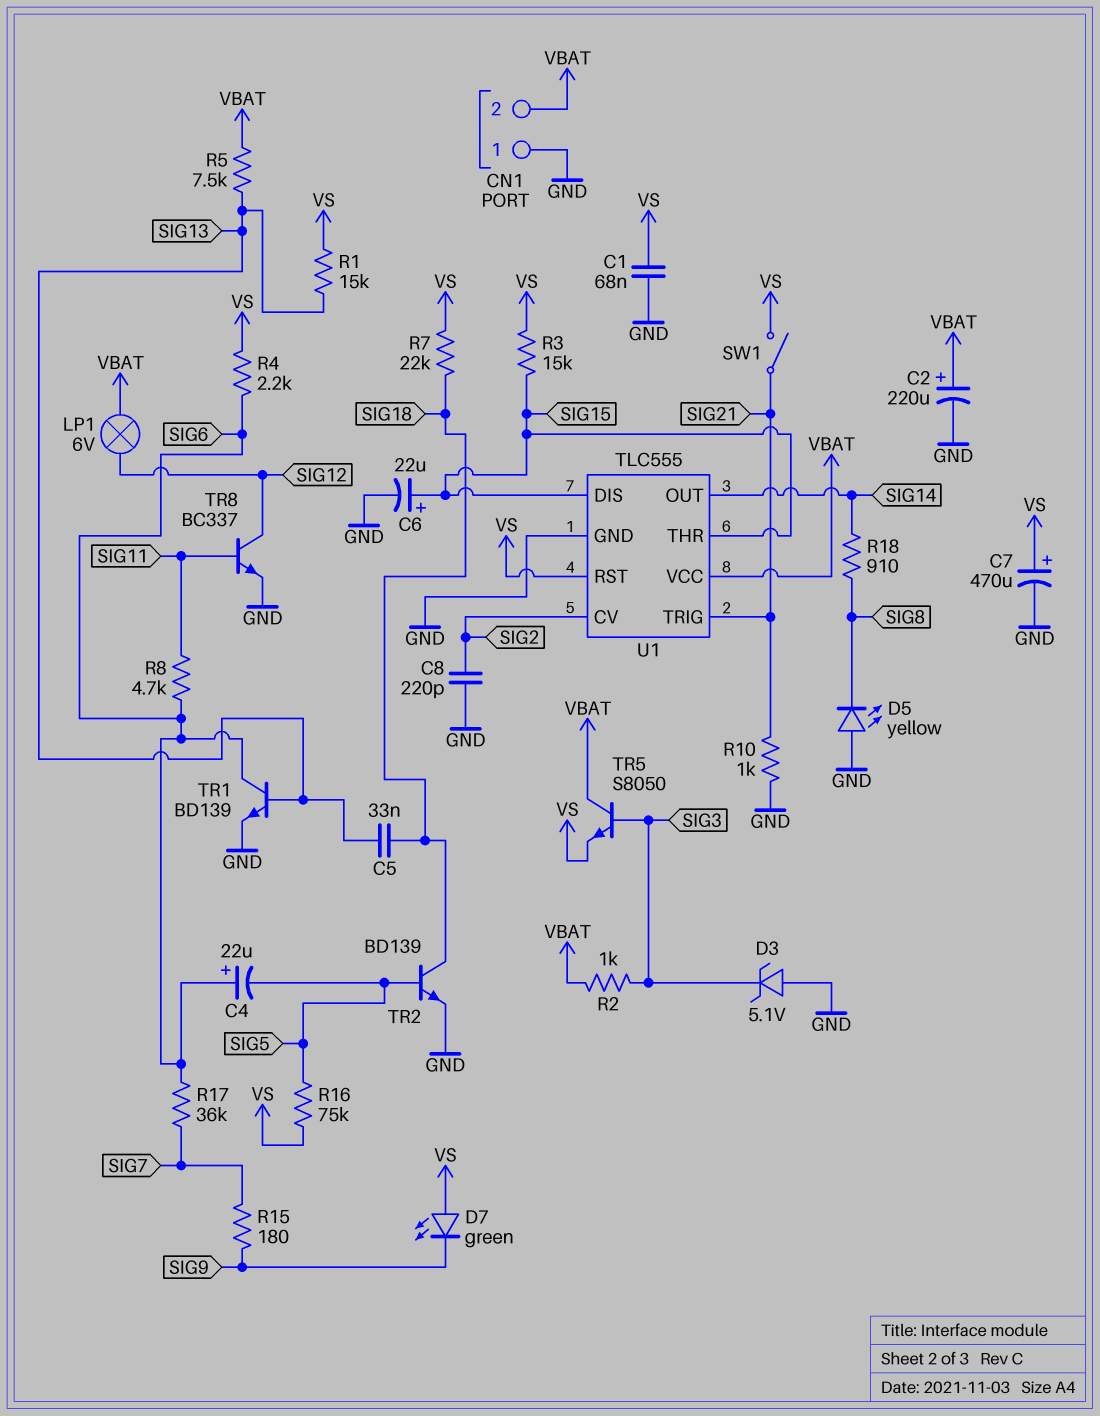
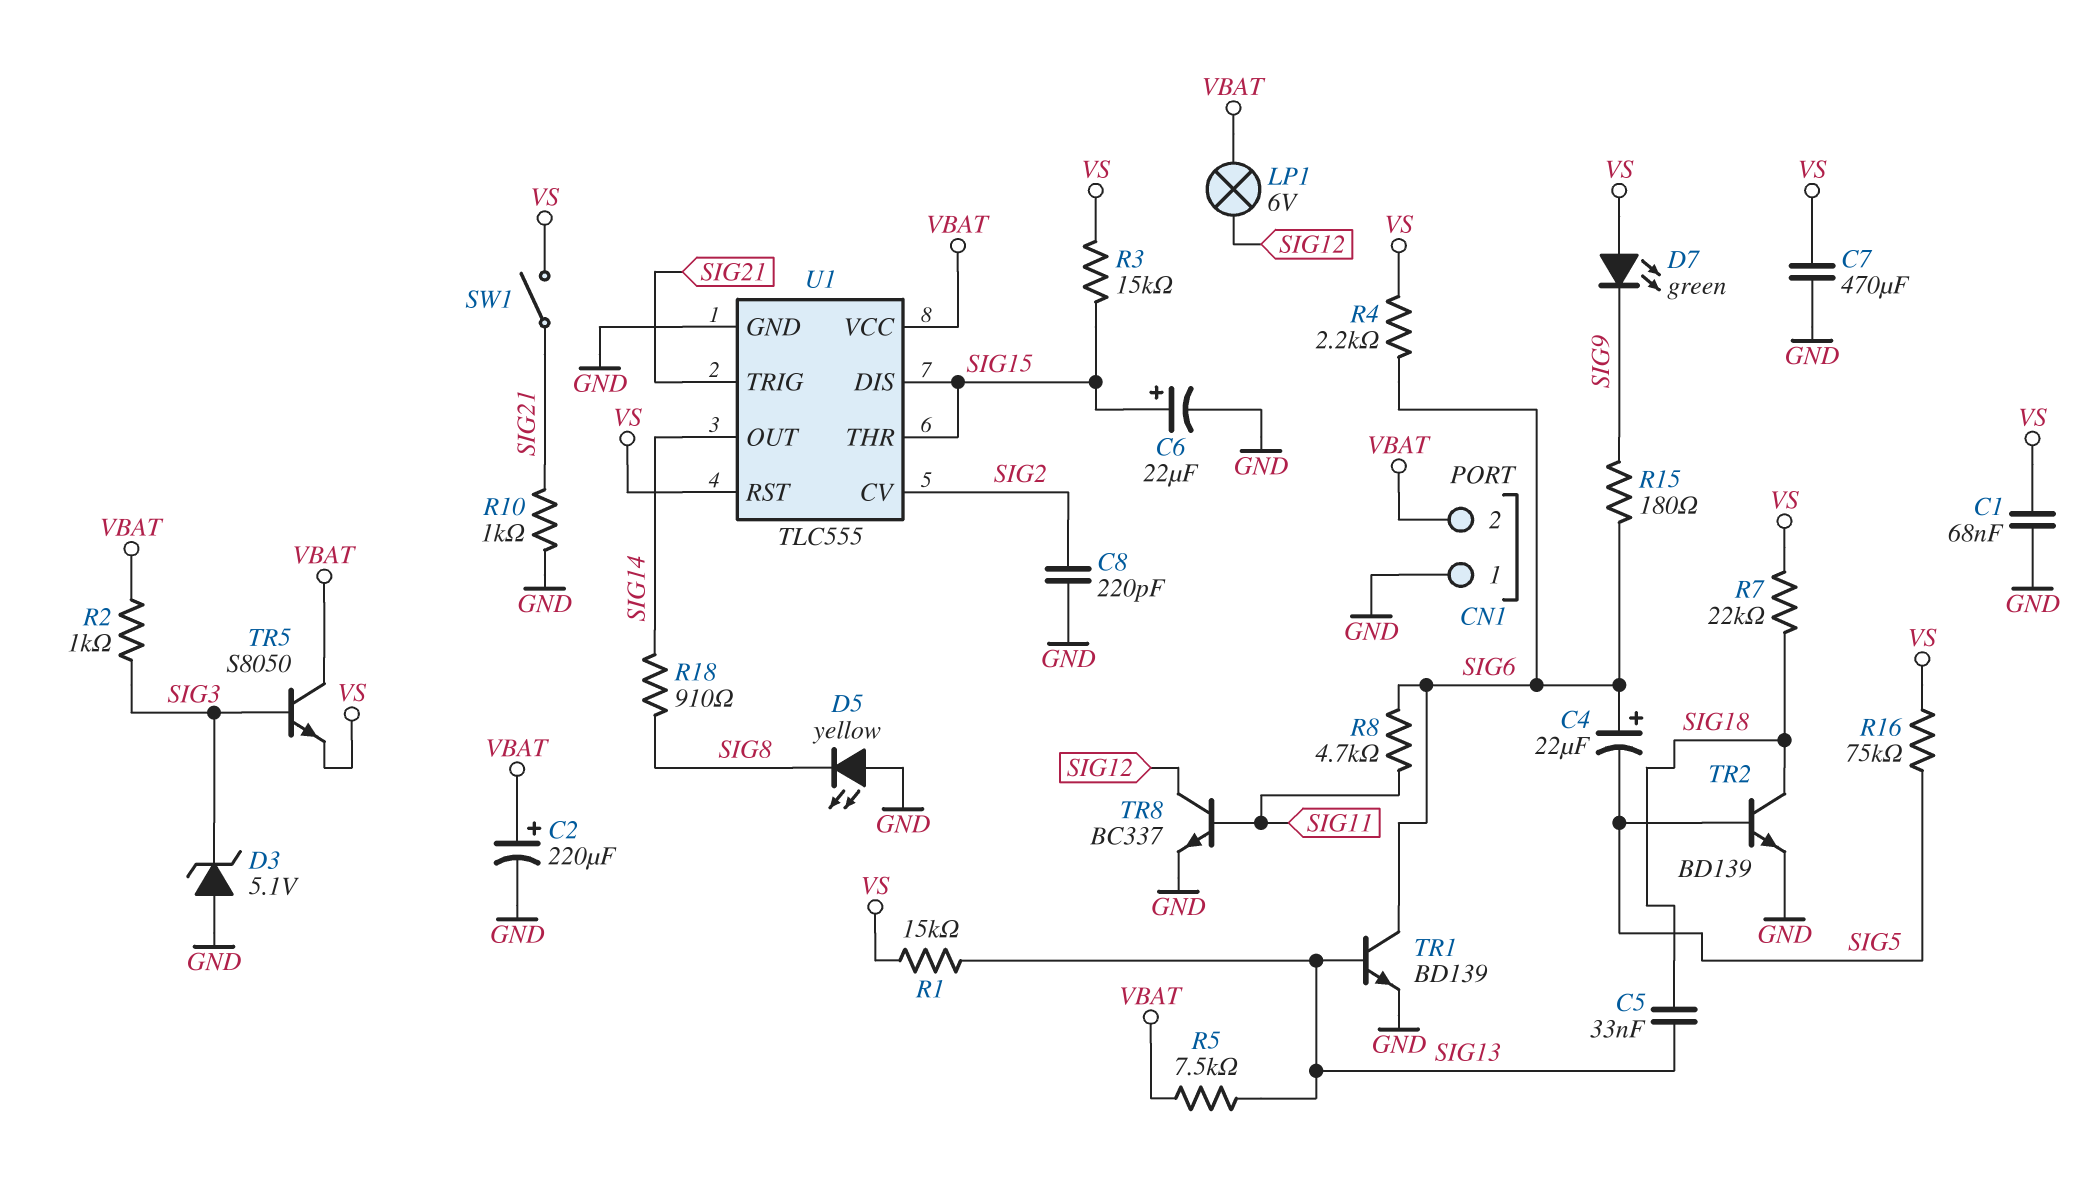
C7: 470uF (plus VS, minus GND) -> 470uF (GND, VS)
R15: 180 (SIG7, SIG9) -> 180 (SIG6, SIG9)
R17: 36k (SIG6, SIG7) -> none

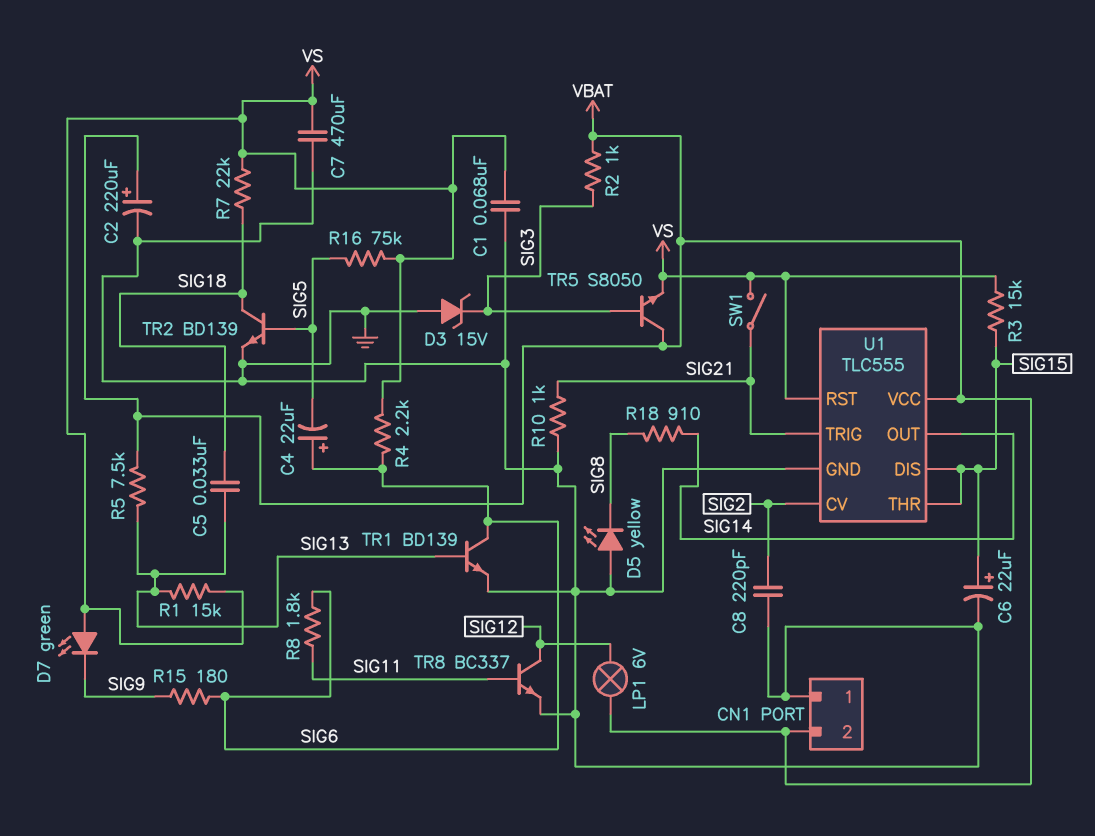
D3: zener 5.1V (A GND, K SIG3) -> zener 15V (A GND, K SIG3)
R8: 4.7k (SIG6, SIG11) -> 1.8k (SIG6, SIG11)

